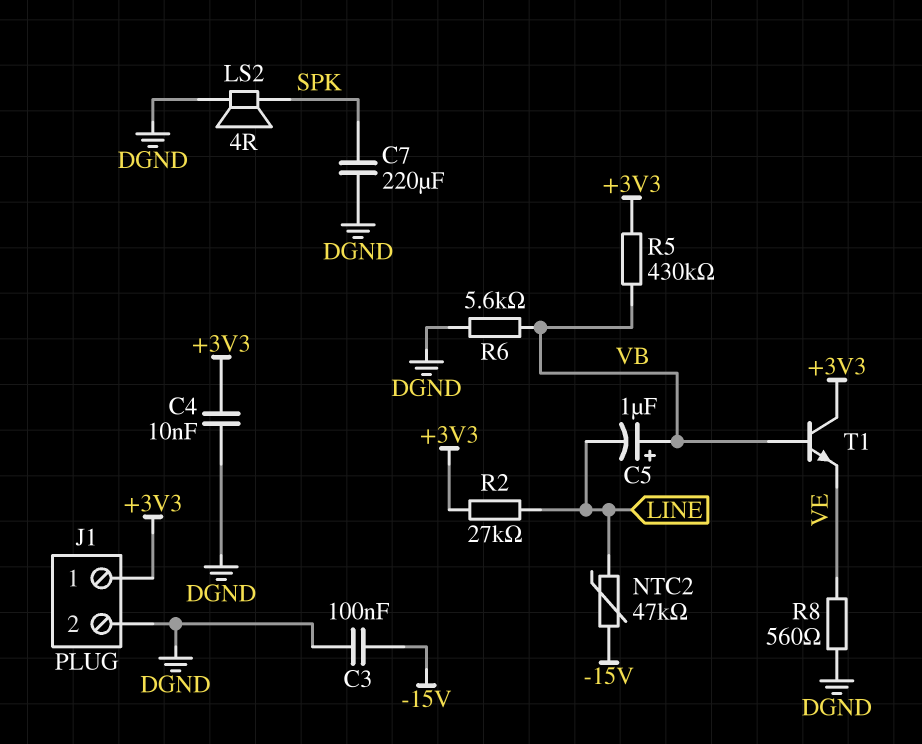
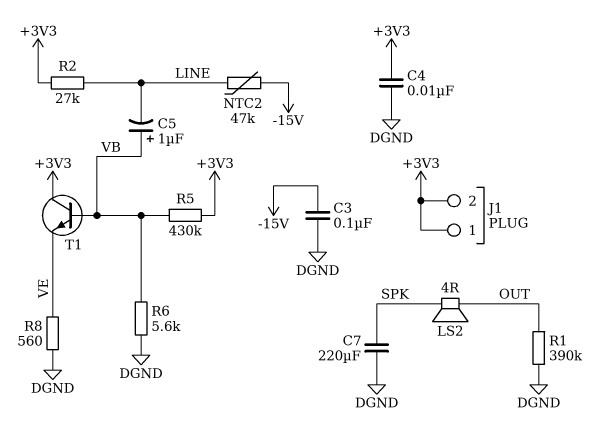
J1 pin 2: DGND -> +3V3
LS2: speaker 4R (DGND, SPK) -> speaker 4R (OUT, SPK)
R1: none -> 390k (DGND, OUT)

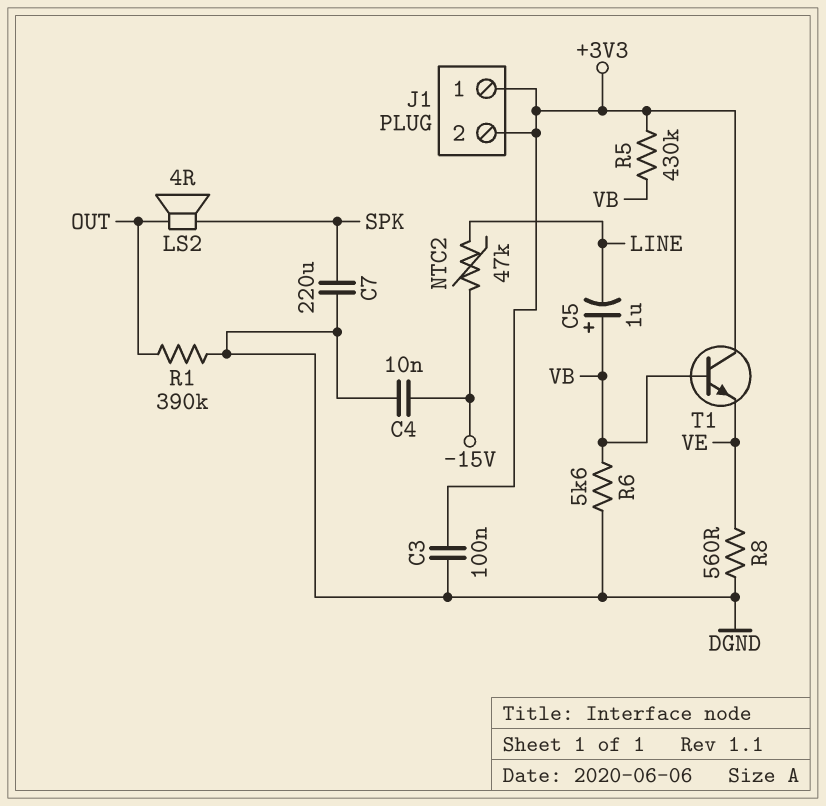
C3: 100nF (-15V, DGND) -> 100nF (+3V3, DGND)
C4: 10nF (+3V3, DGND) -> 10nF (-15V, DGND)
R2: 27k (+3V3, LINE) -> none

